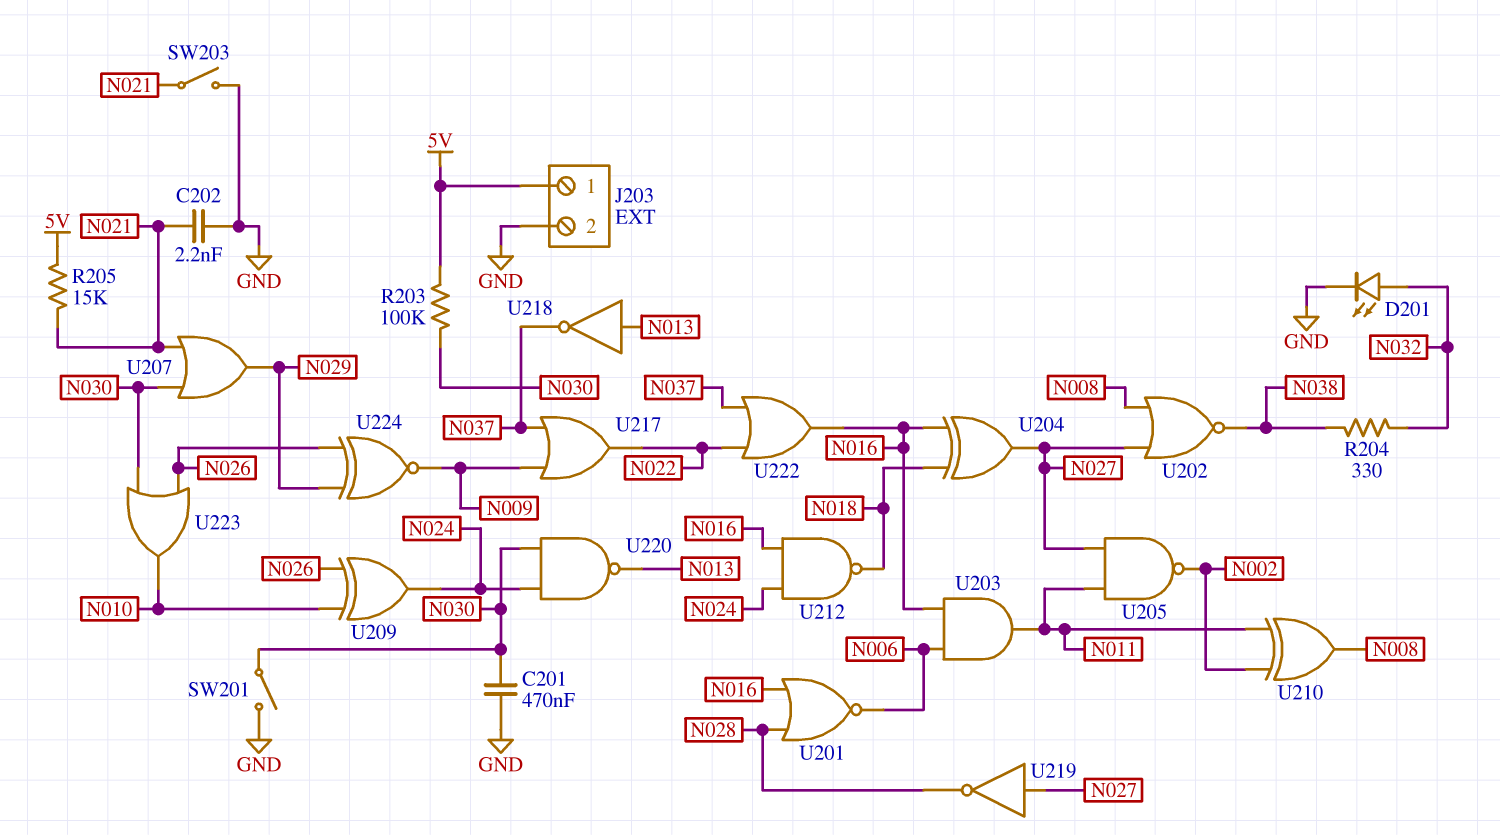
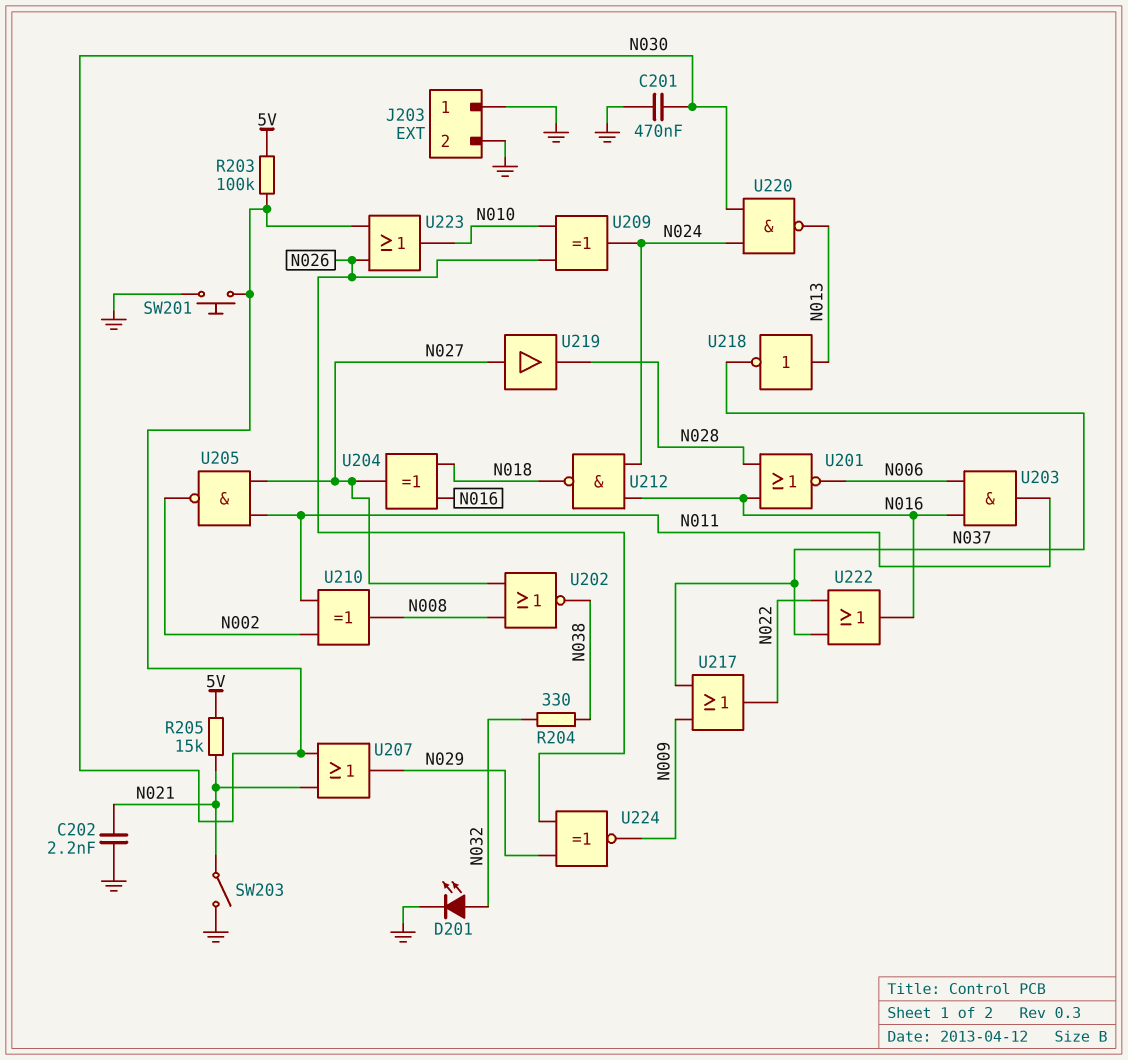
J203 pin 1: 5V -> GND
SW201: switch (GND, N030) -> button (GND, N030)
U219: NOT (in N027, out N028) -> buffer (in N027, out N028)

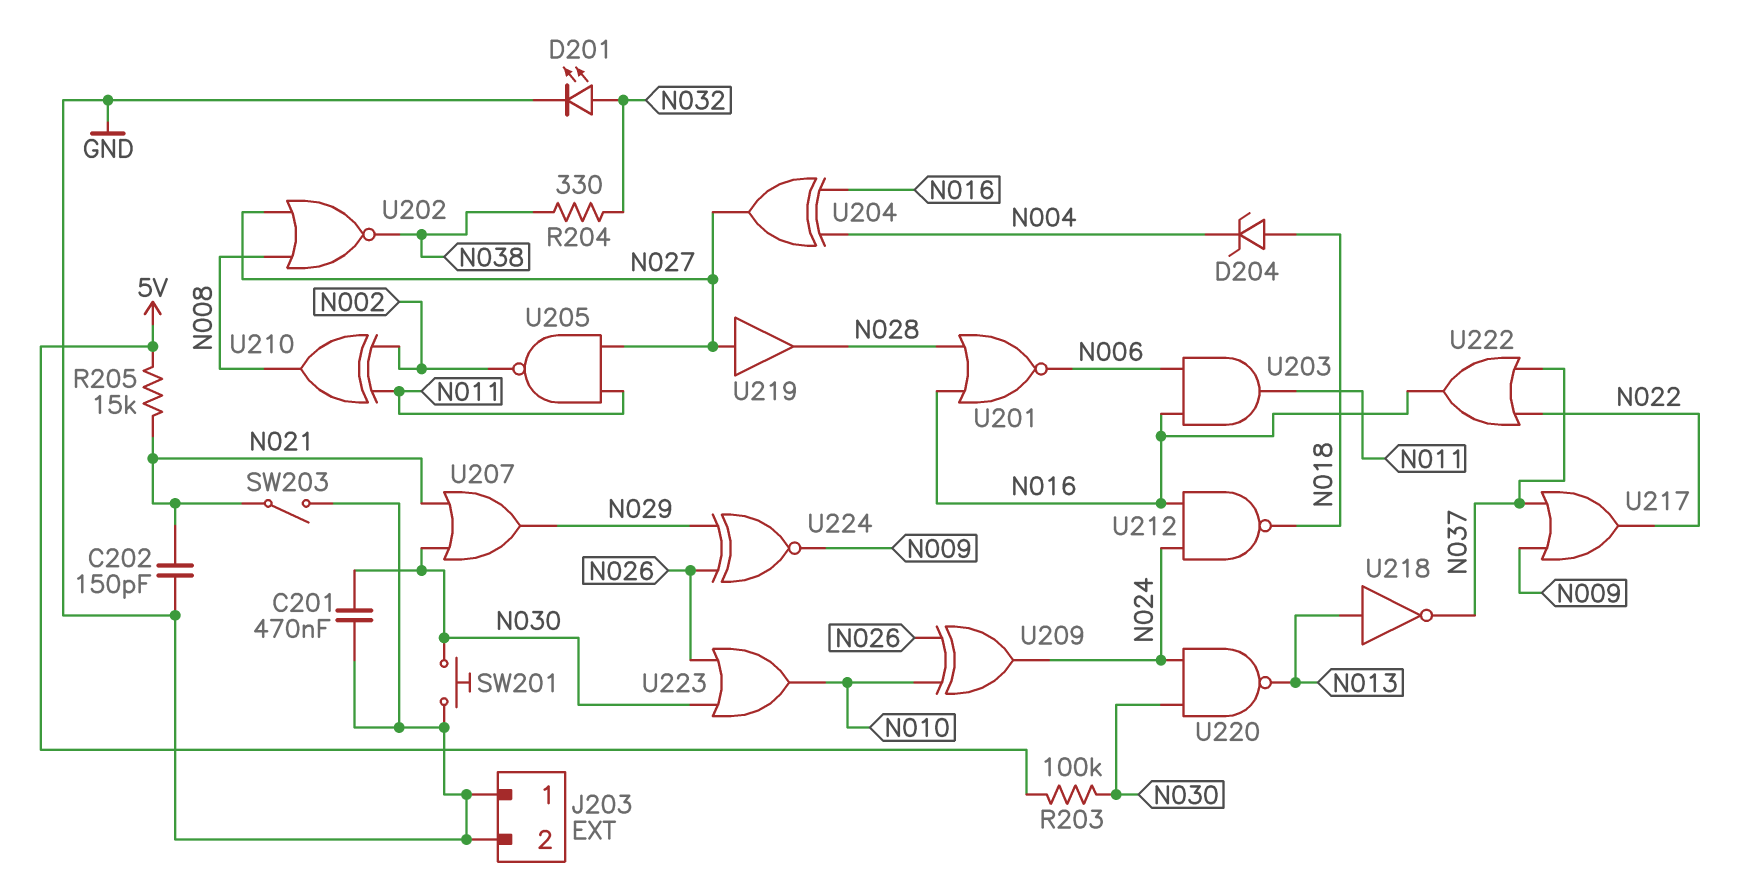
C202: 2.2nF (GND, N021) -> 150pF (GND, N021)
D204: none -> zener (A N018, K N004)
U204: XOR (in N016, in N018, out N027) -> XOR (in N004, in N016, out N027)

